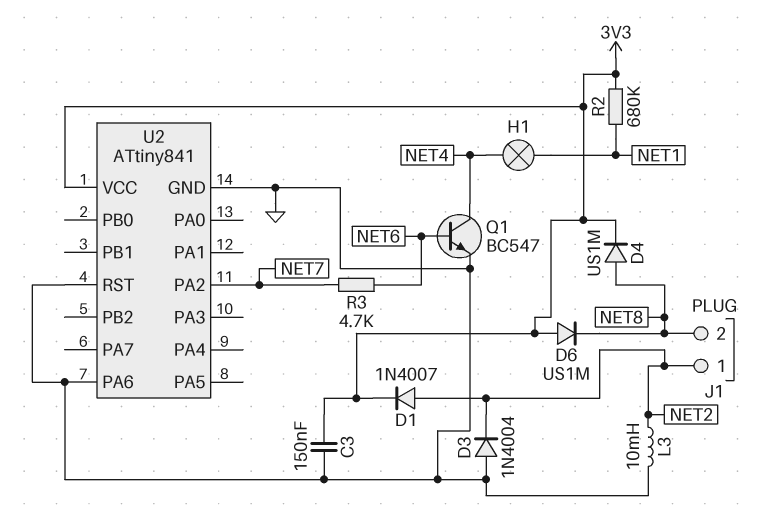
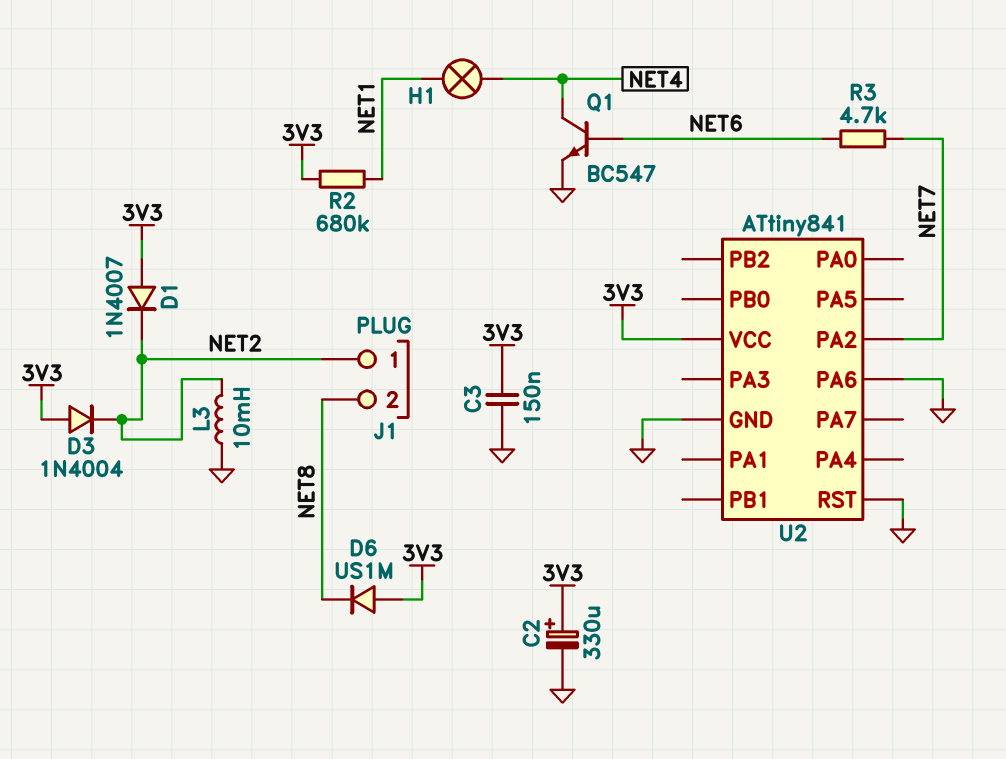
C2: none -> 330uF (plus 3V3, minus GND)
D1: diode 1N4007 (A NET2, K 3V3) -> diode 1N4007 (A 3V3, K NET2)
D3: diode 1N4004 (A GND, K NET2) -> diode 1N4004 (A 3V3, K NET2)
D4: diode US1M (A NET8, K 3V3) -> none

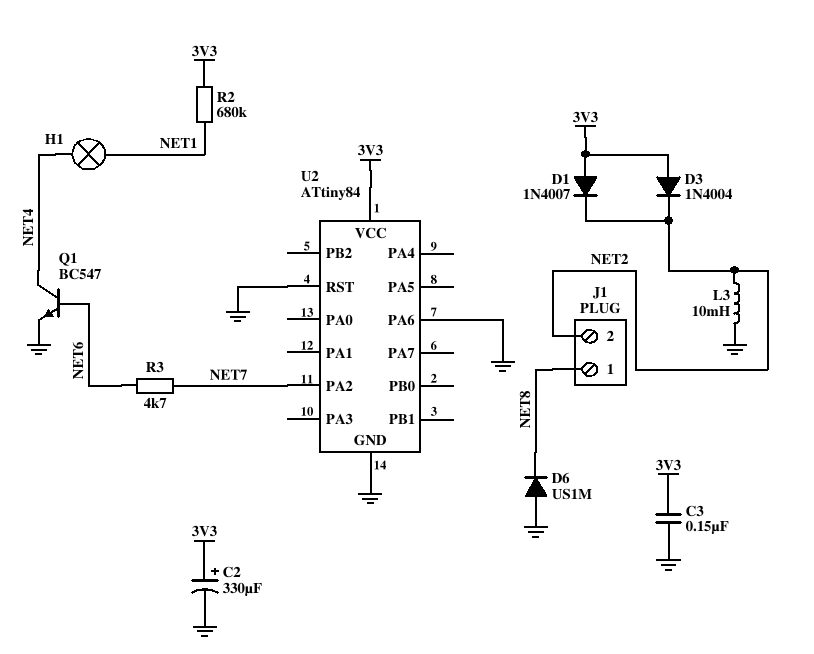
D6: diode US1M (A 3V3, K NET8) -> diode US1M (A GND, K NET8)
J1 pin 1: NET2 -> NET8
J1 pin 2: NET8 -> NET2
U2: ATtiny841 -> ATtiny84

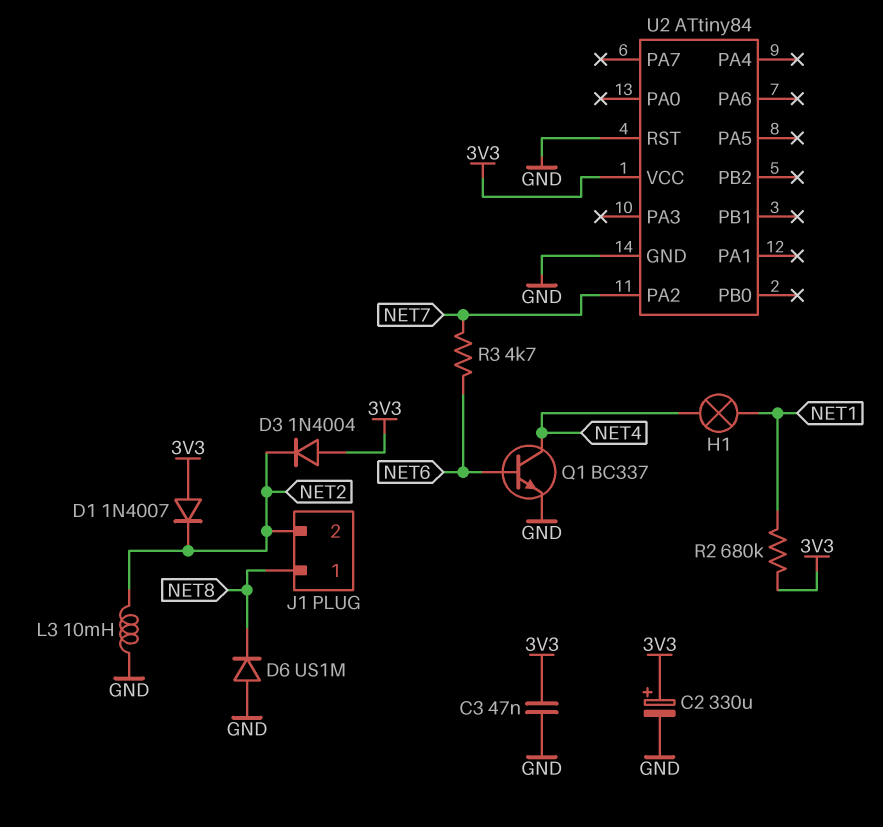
C3: 150nF (3V3, GND) -> 47nF (3V3, GND)
Q1: NPN BC547 (B NET6, C NET4, E GND) -> NPN BC337 (B NET6, C NET4, E GND)
U2 pin PA6: GND -> none

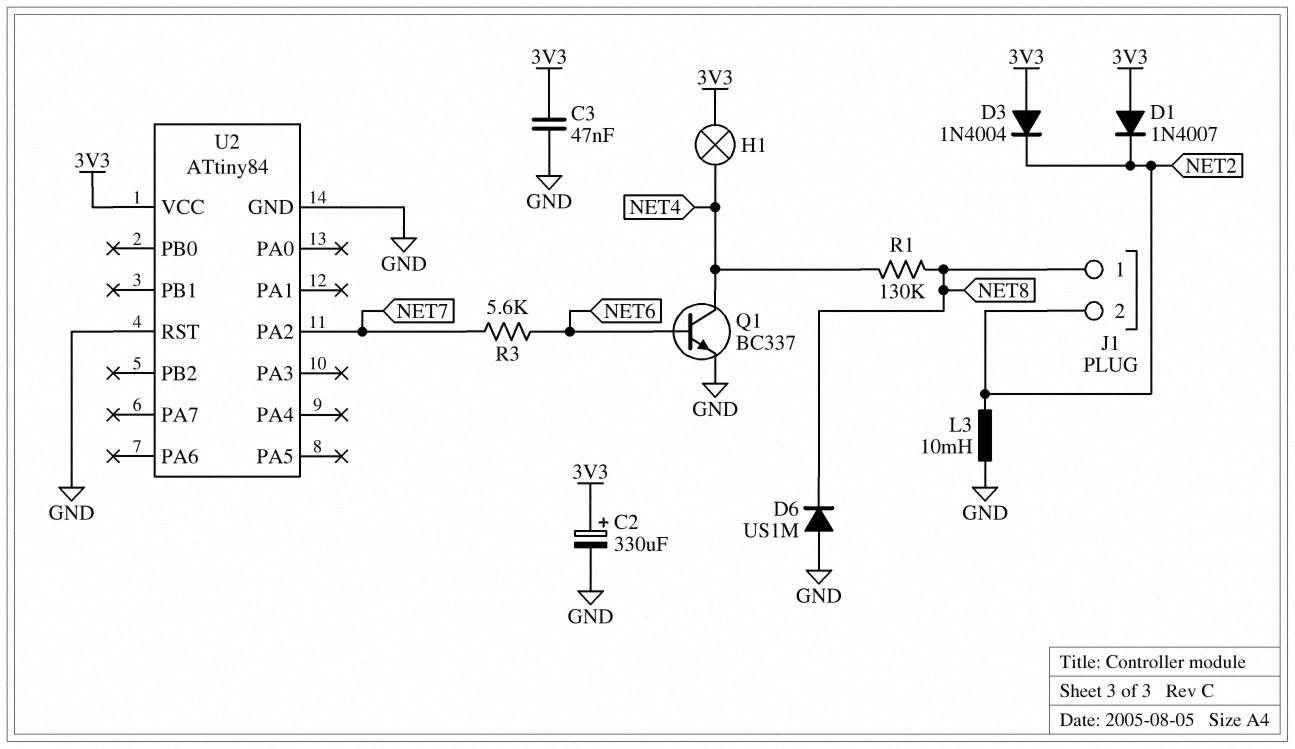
H1: lamp (NET1, NET4) -> lamp (3V3, NET4)
R1: none -> 130k (NET4, NET8)
R2: 680k (3V3, NET1) -> none
R3: 4.7k (NET6, NET7) -> 5.6k (NET6, NET7)

